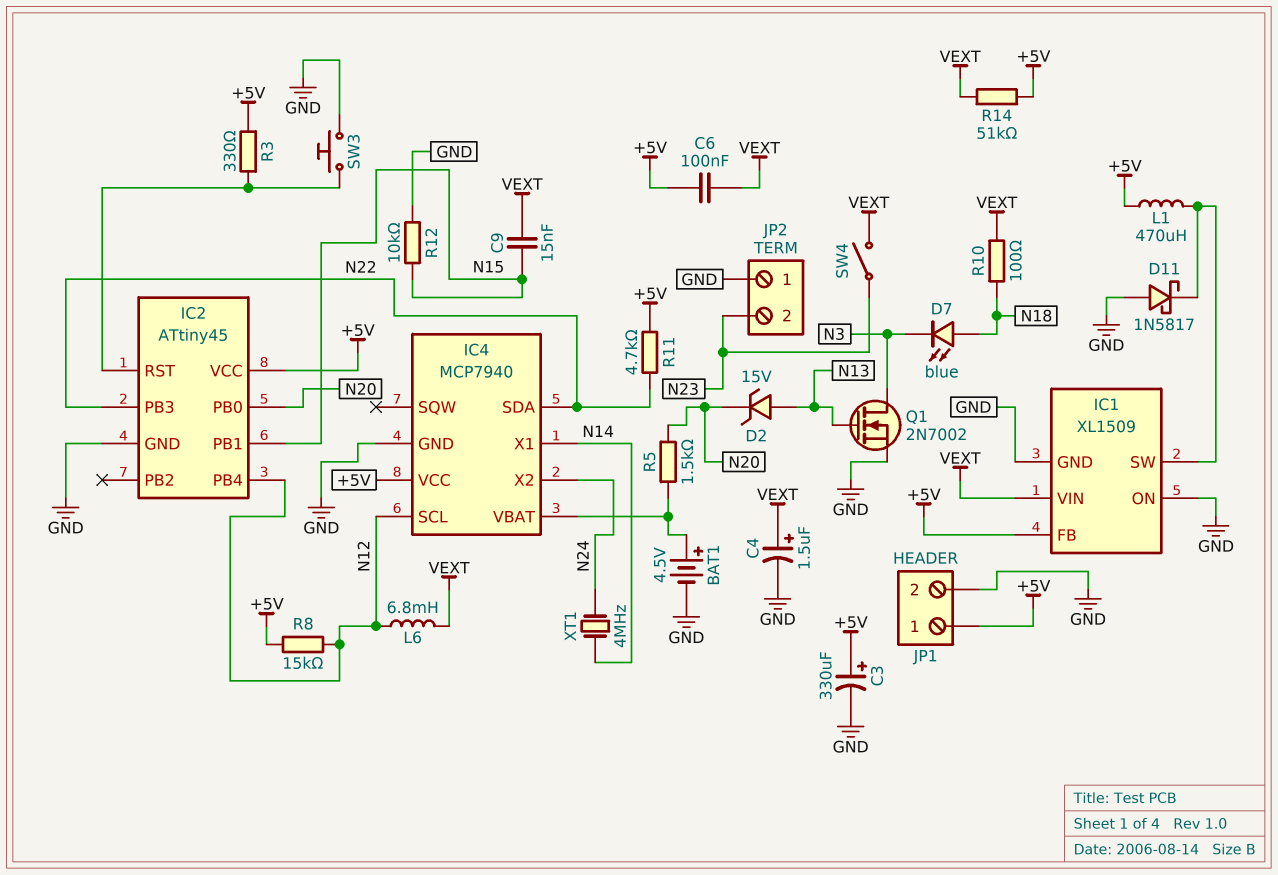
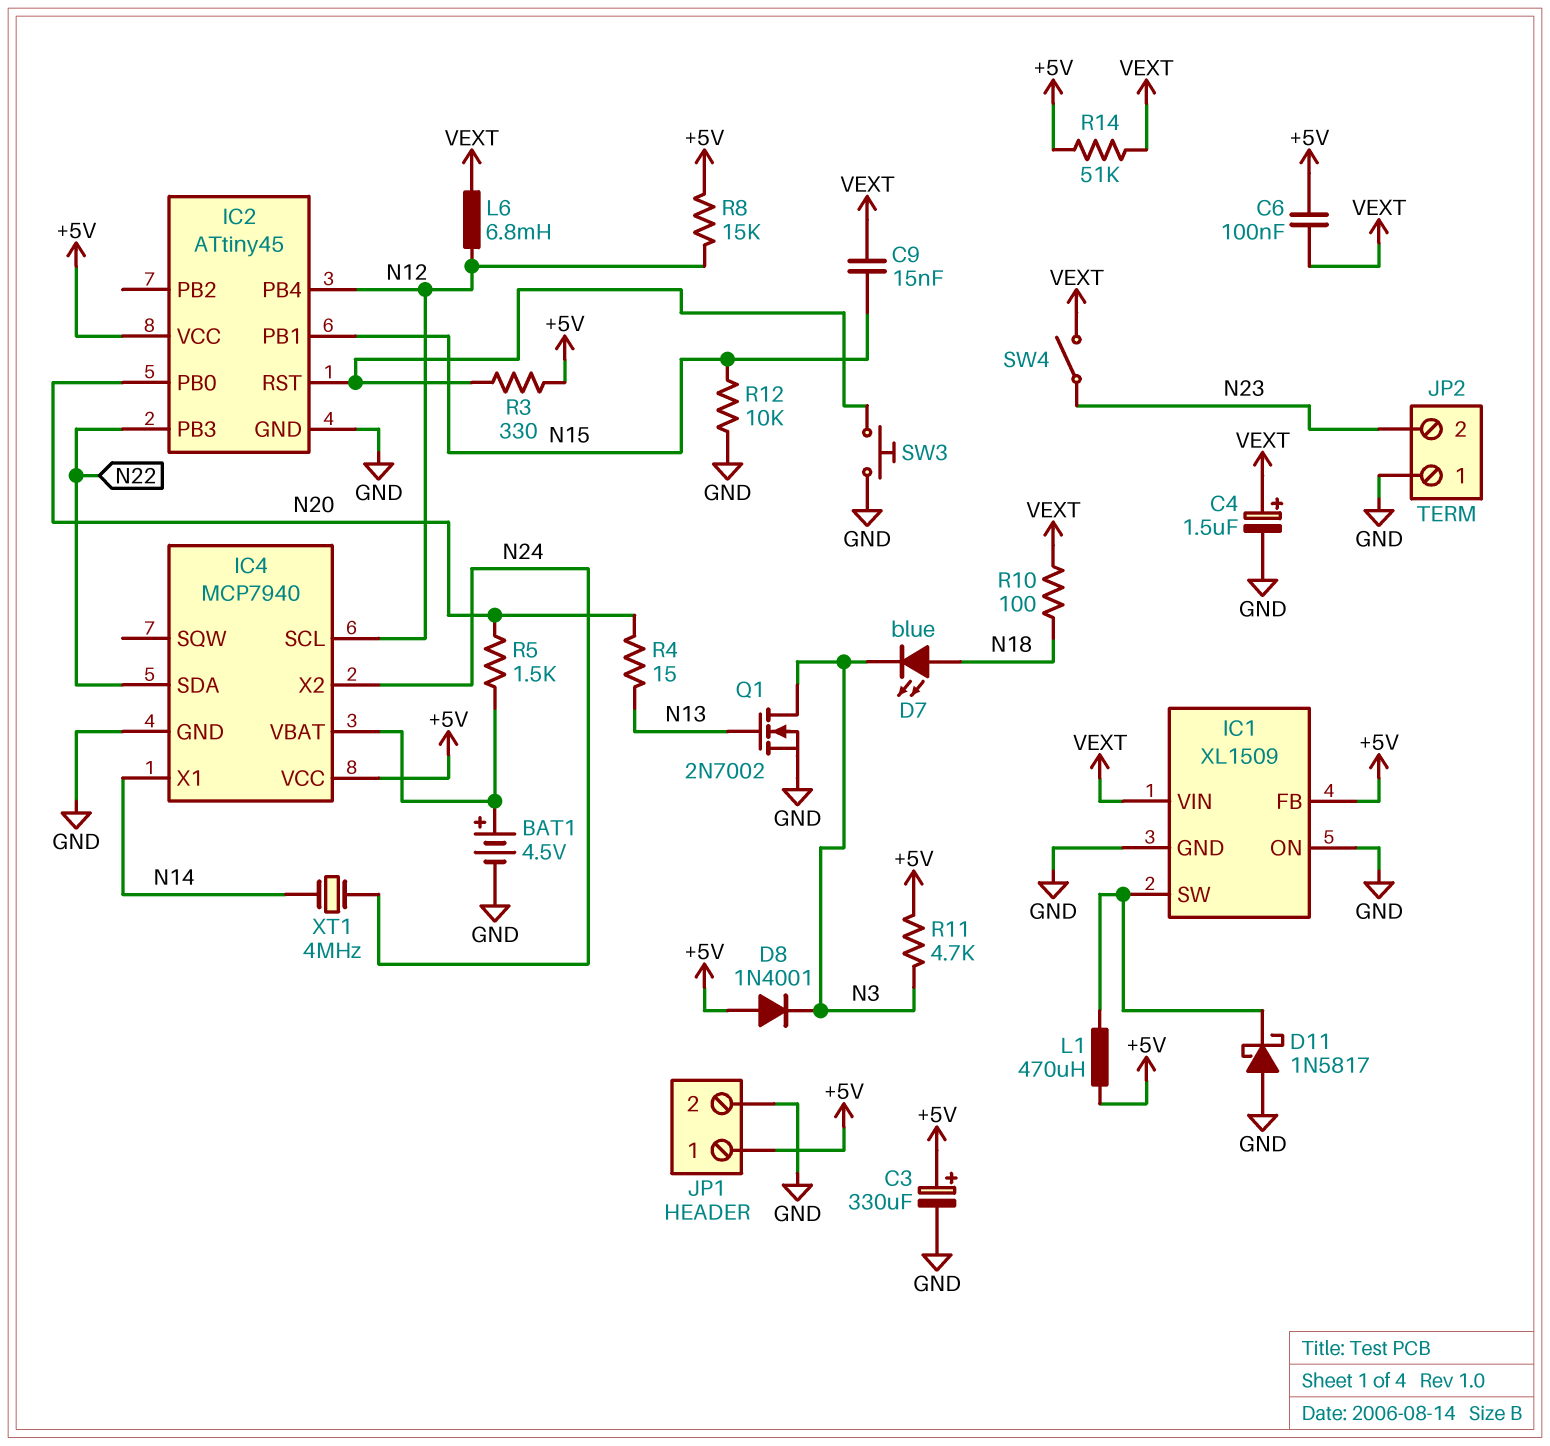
D2: zener 15V (A N13, K N20) -> none
D8: none -> diode 1N4001 (A +5V, K N3)
R4: none -> 15 (N13, N20)
R11: 4.7k (+5V, N22) -> 4.7k (+5V, N3)

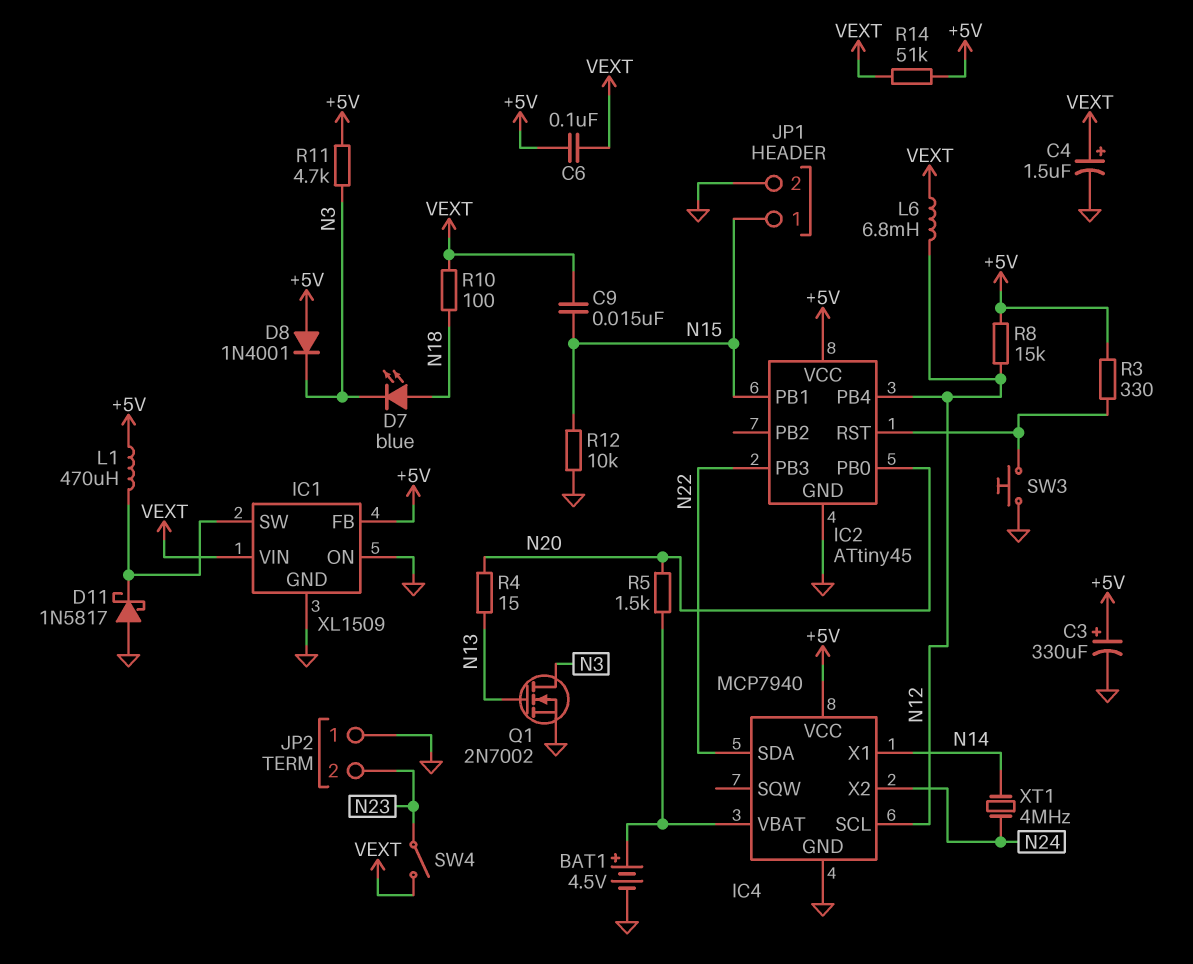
JP1 pin 1: +5V -> N15

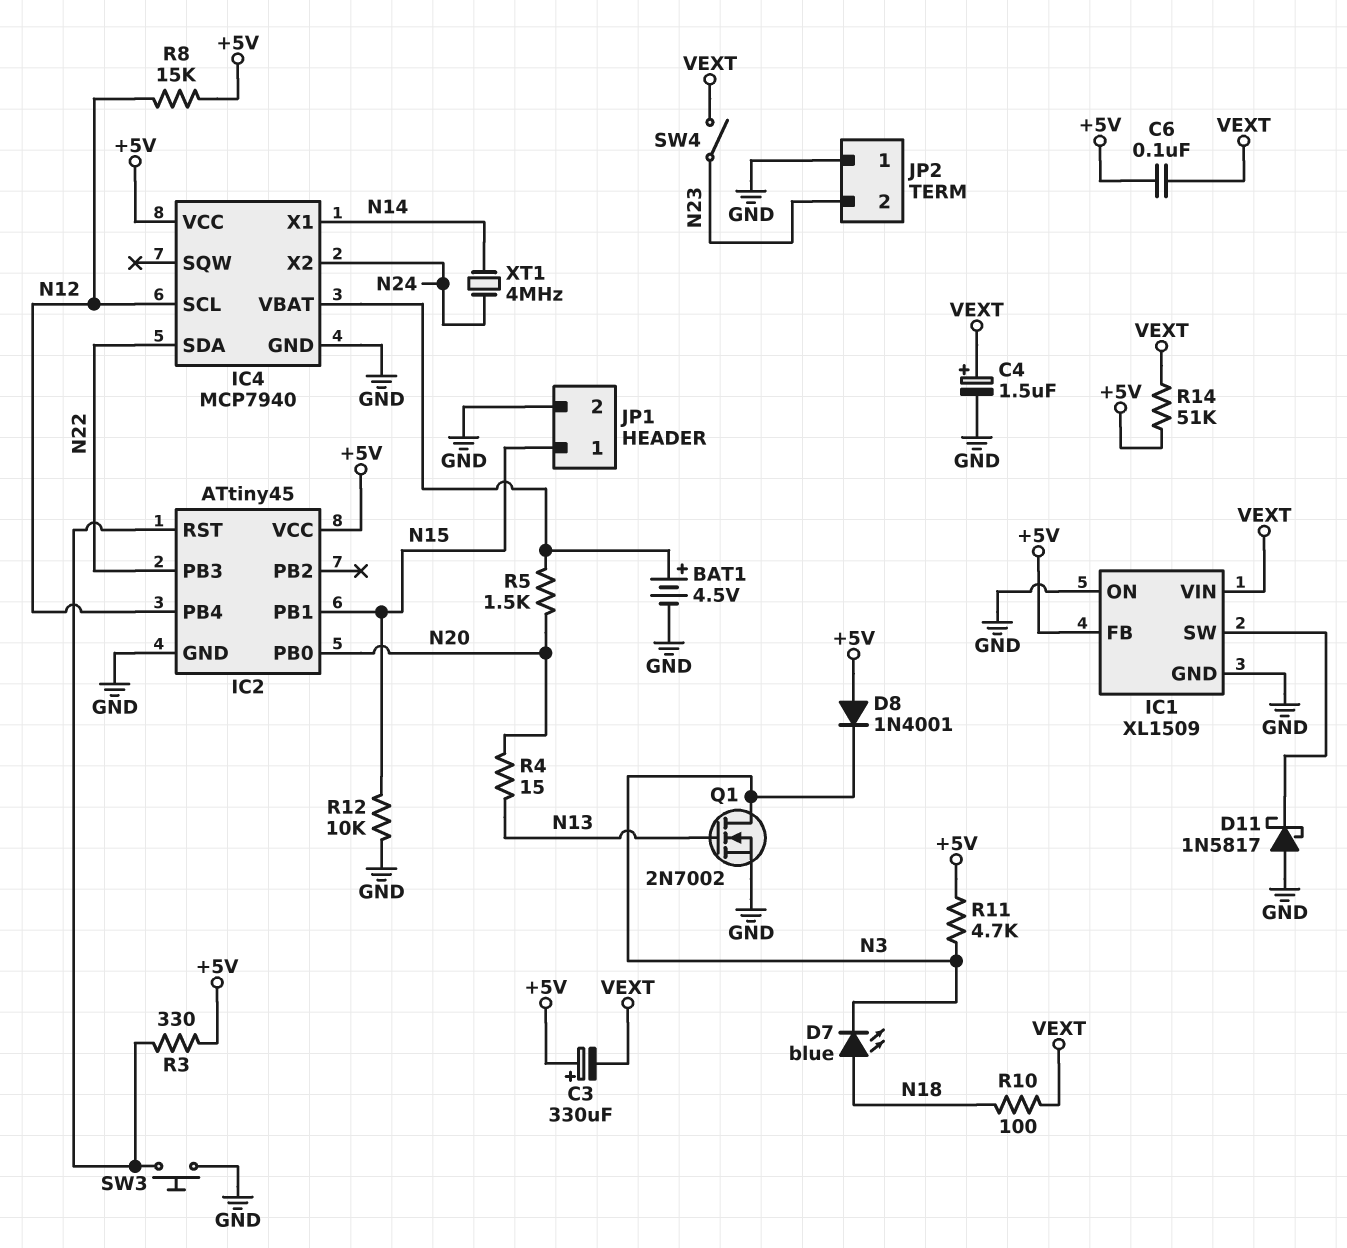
C3: 330uF (plus +5V, minus GND) -> 330uF (plus +5V, minus VEXT)
C9: 15nF (N15, VEXT) -> none
L1: 470uH (+5V, IC1/SW) -> none
L6: 6.8mH (N12, VEXT) -> none

